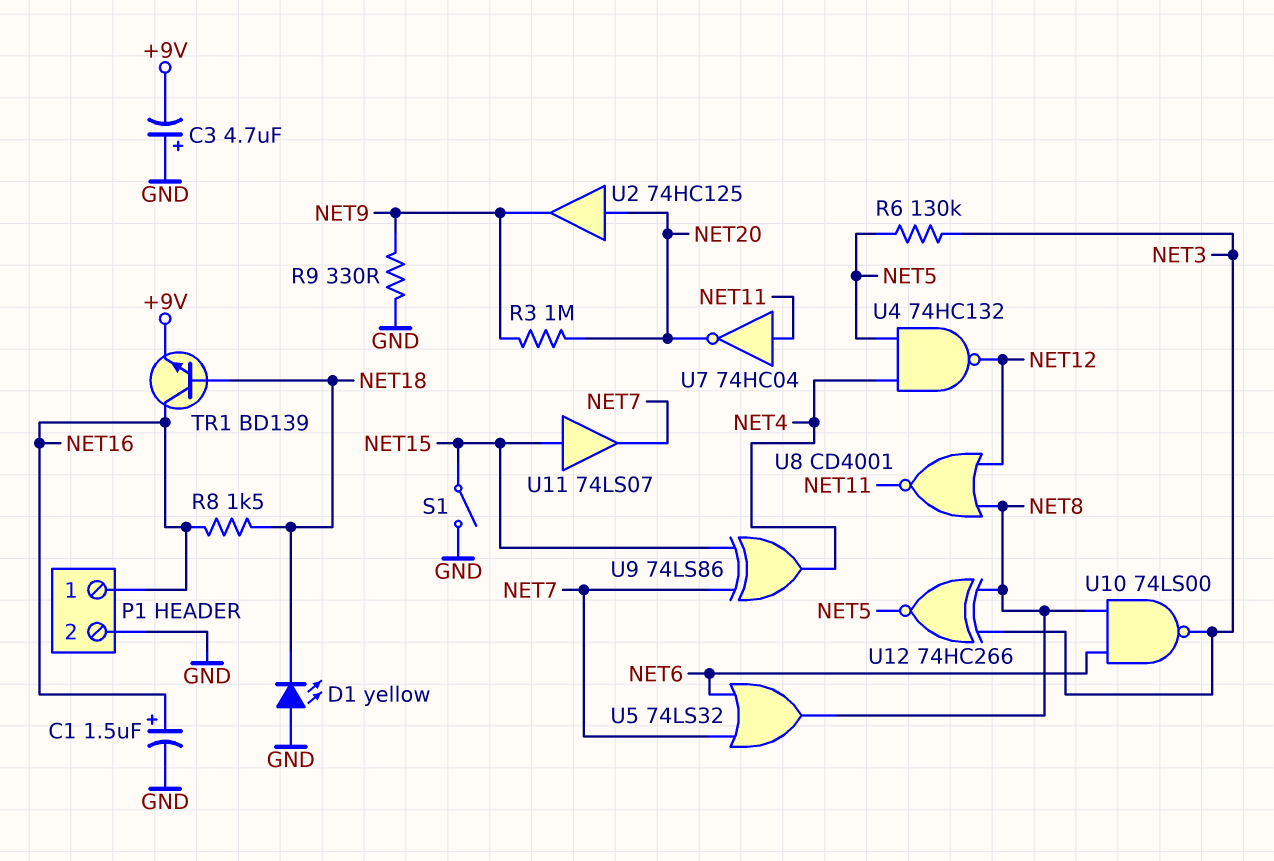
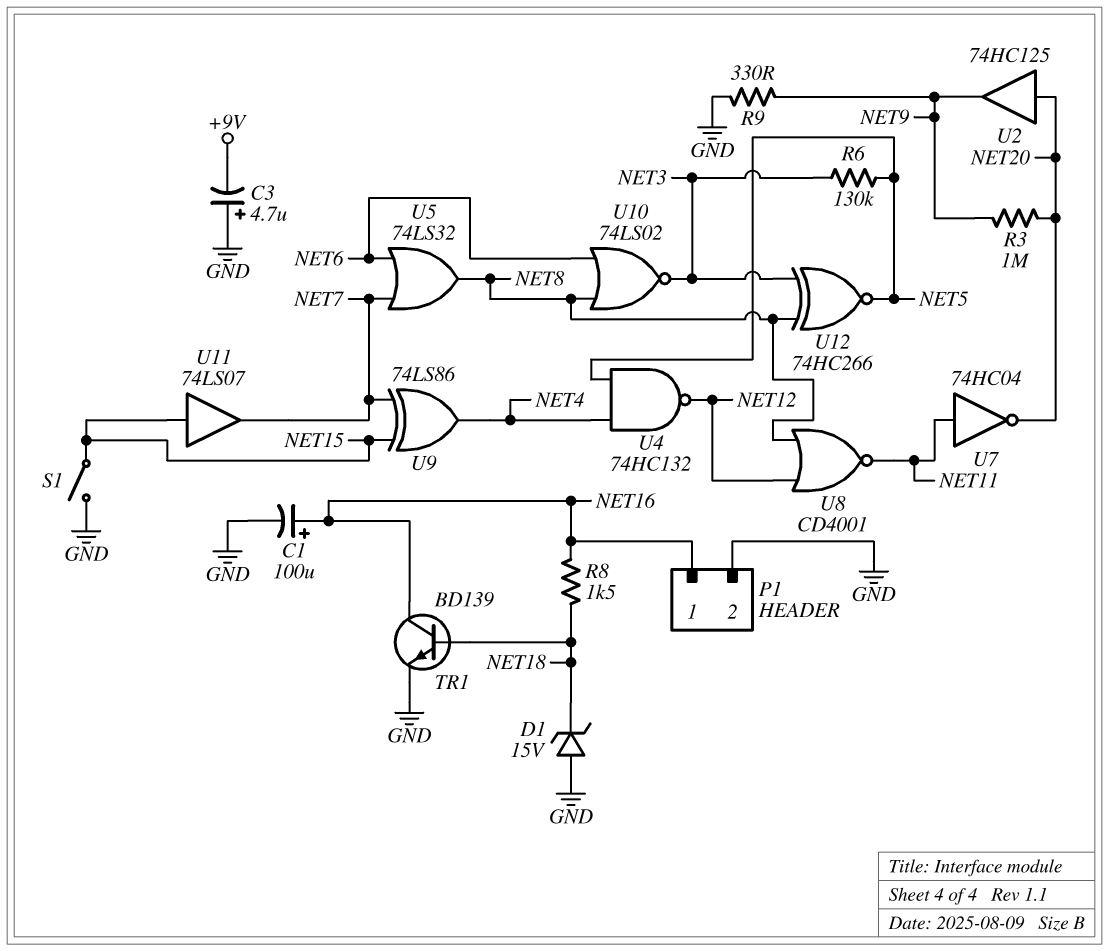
C1: 1.5uF (plus NET16, minus GND) -> 100uF (plus NET16, minus GND)
D1: LED yellow (A GND, K NET18) -> zener 15V (A GND, K NET18)
TR1: NPN BD139 (B NET18, C NET16, E +9V) -> NPN BD139 (B NET18, C NET16, E GND)
U10: NAND 74LS00 (in NET6, in NET8, out NET3) -> NOR 74LS02 (in NET6, in NET8, out NET3)

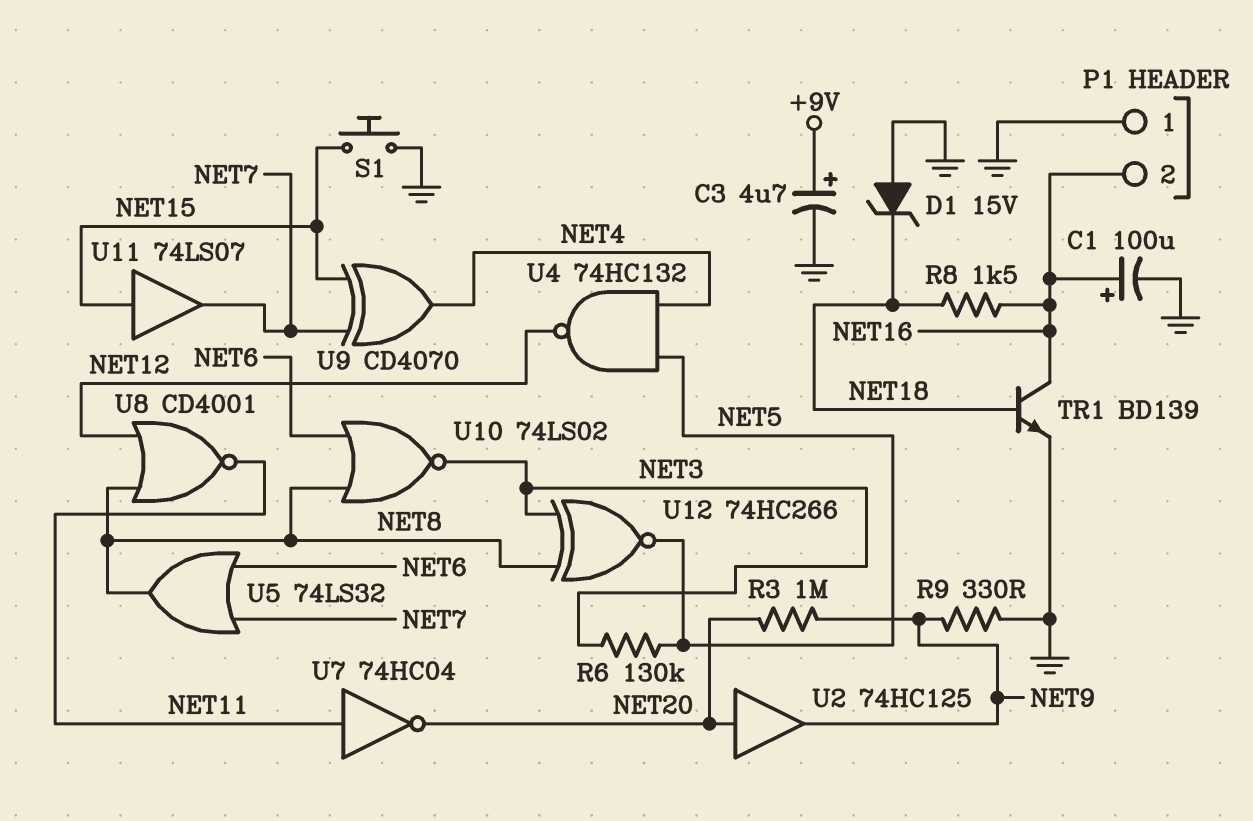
C3: 4.7uF (plus GND, minus +9V) -> 4.7uF (plus +9V, minus GND)
P1 pin 1: NET16 -> GND
P1 pin 2: GND -> NET16
S1: switch (GND, NET15) -> button (GND, NET15)
U9: XOR 74LS86 (in NET7, in NET15, out NET4) -> XOR CD4070 (in NET7, in NET15, out NET4)

